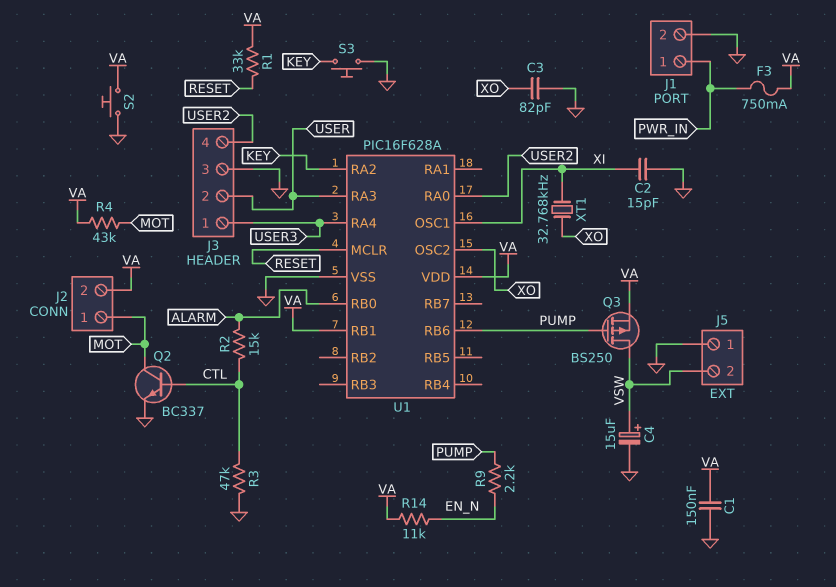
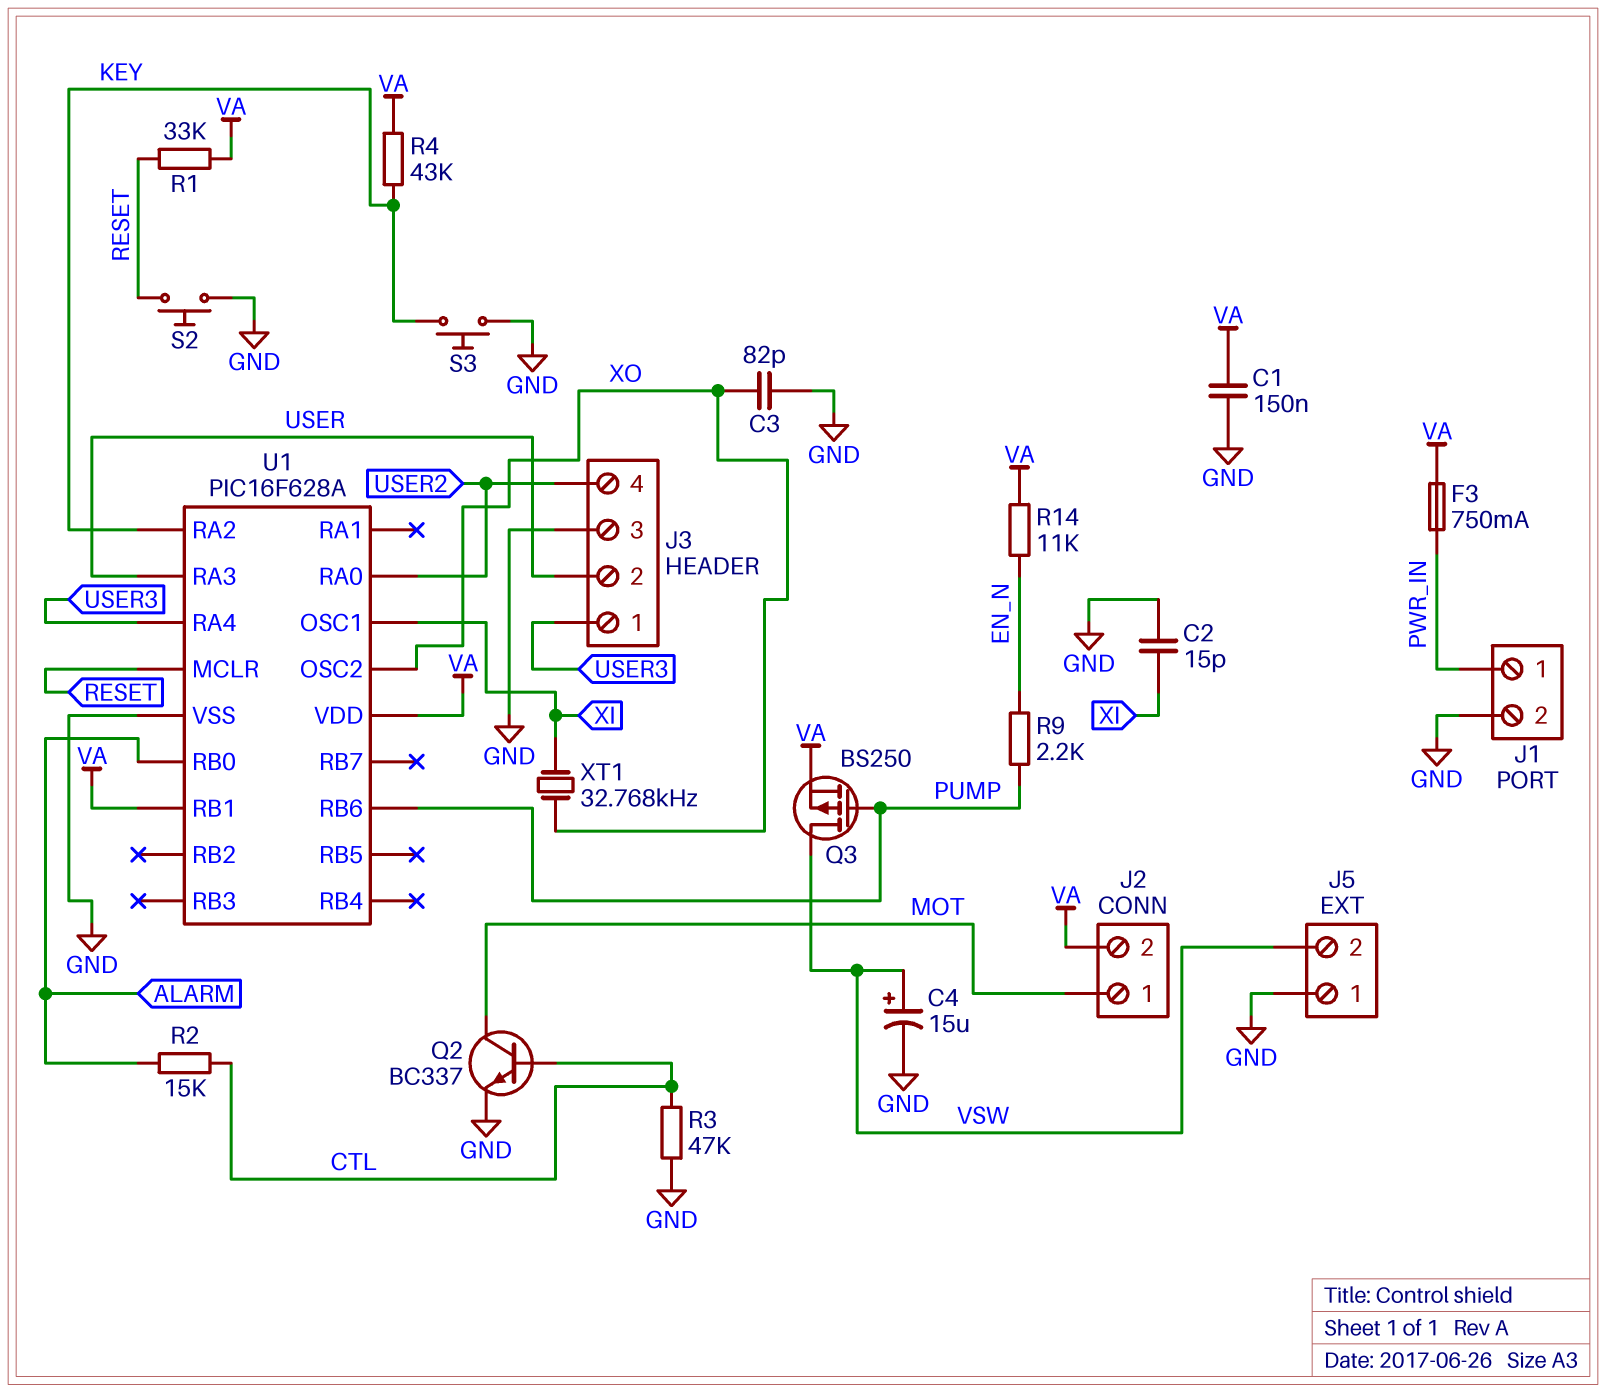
R4: 43k (MOT, VA) -> 43k (KEY, VA)
S2: button (GND, VA) -> button (GND, RESET)

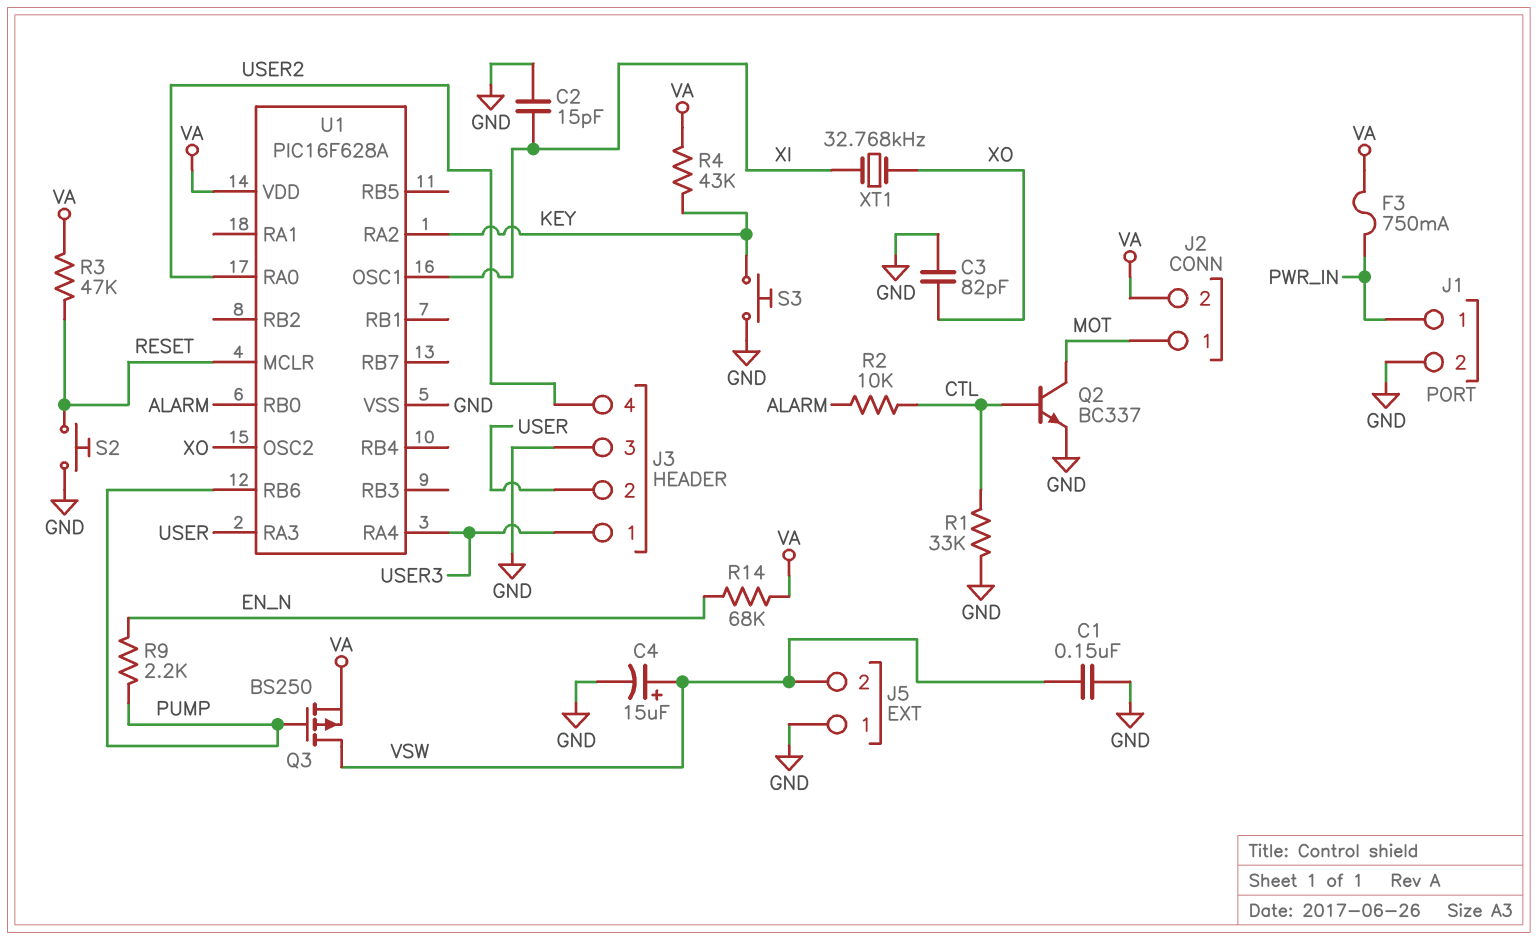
C1: 150nF (GND, VA) -> 150nF (GND, VSW)
R1: 33k (RESET, VA) -> 33k (CTL, GND)
R2: 15k (ALARM, CTL) -> 10k (ALARM, CTL)
R3: 47k (CTL, GND) -> 47k (RESET, VA)
R14: 11k (EN_N, VA) -> 68k (EN_N, VA)
U1 pin RB1: VA -> none

